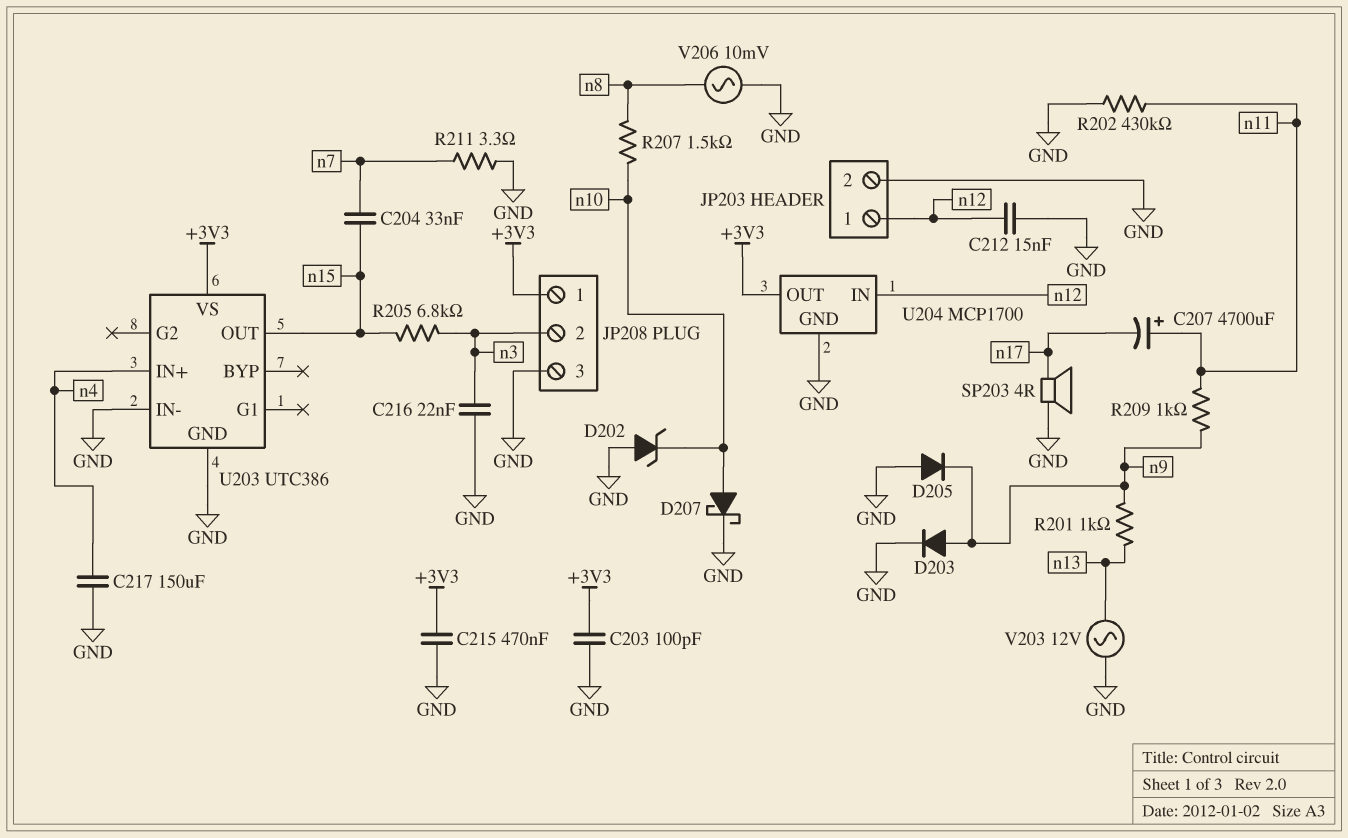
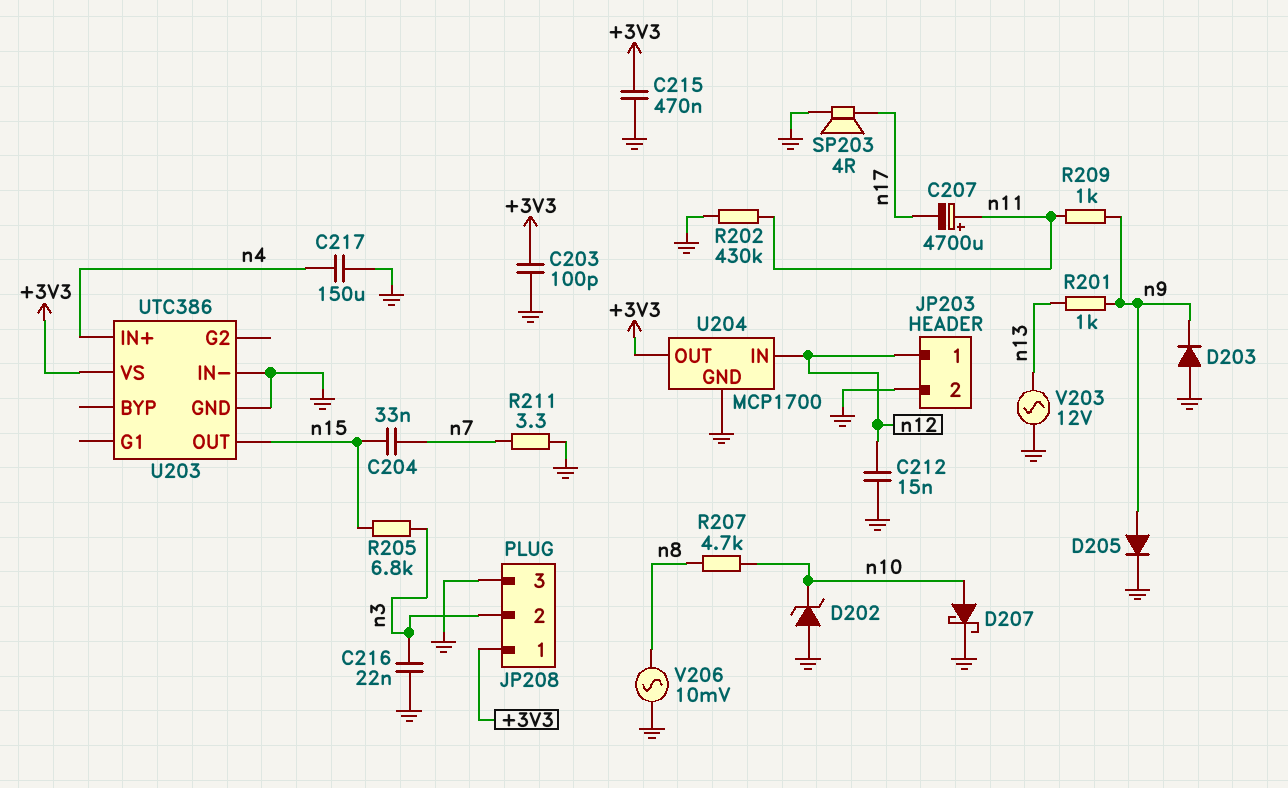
D203: diode (A n9, K GND) -> diode (A GND, K n9)
D205: diode (A GND, K n9) -> diode (A n9, K GND)
R207: 1.5k (n8, n10) -> 4.7k (n8, n10)

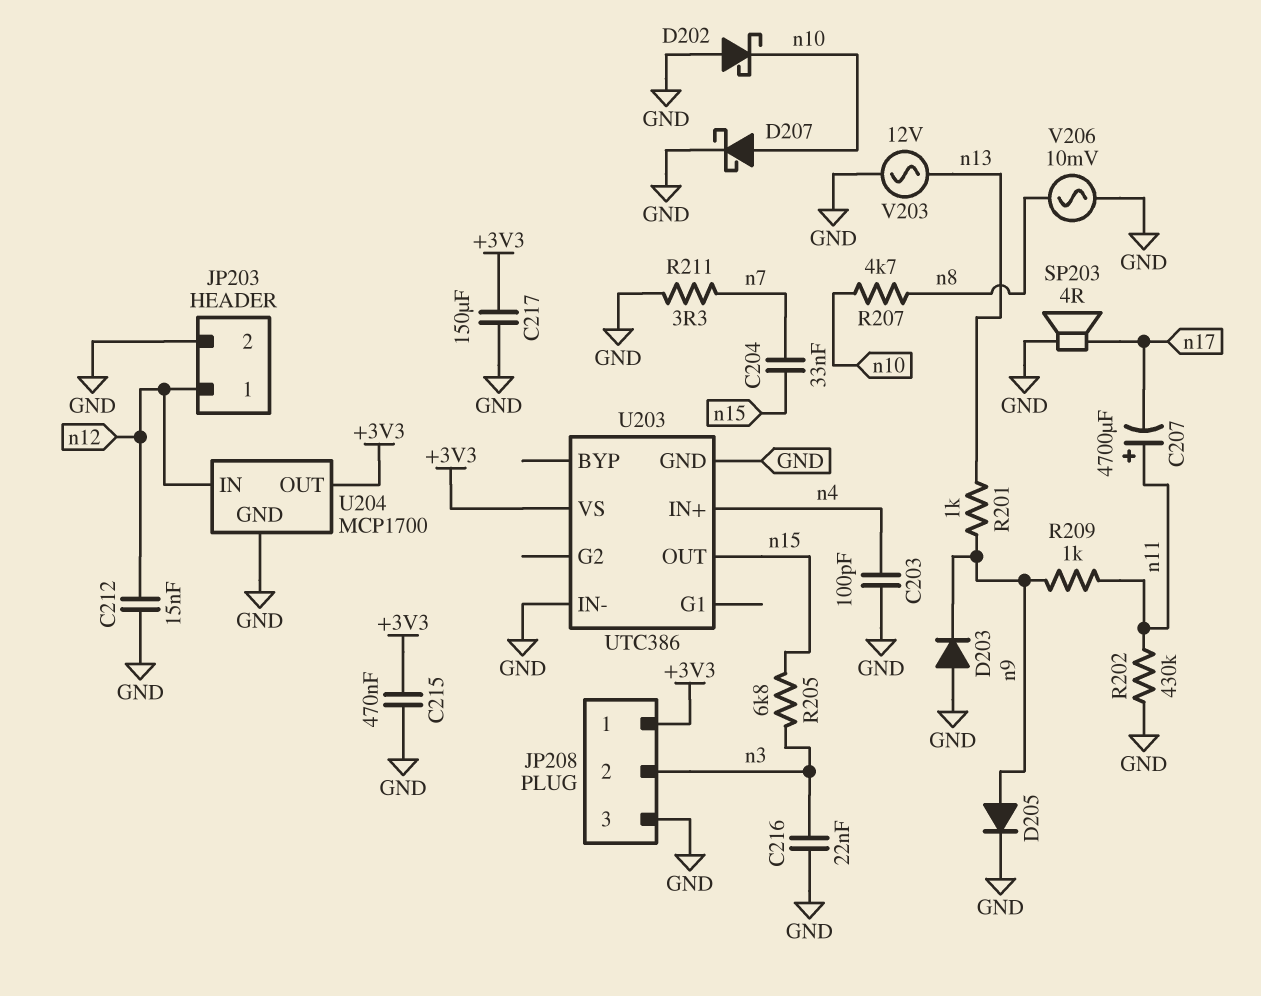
C203: 100pF (+3V3, GND) -> 100pF (GND, n4)
C217: 150uF (GND, n4) -> 150uF (+3V3, GND)
D202: zener (A GND, K n10) -> schottky (A GND, K n10)

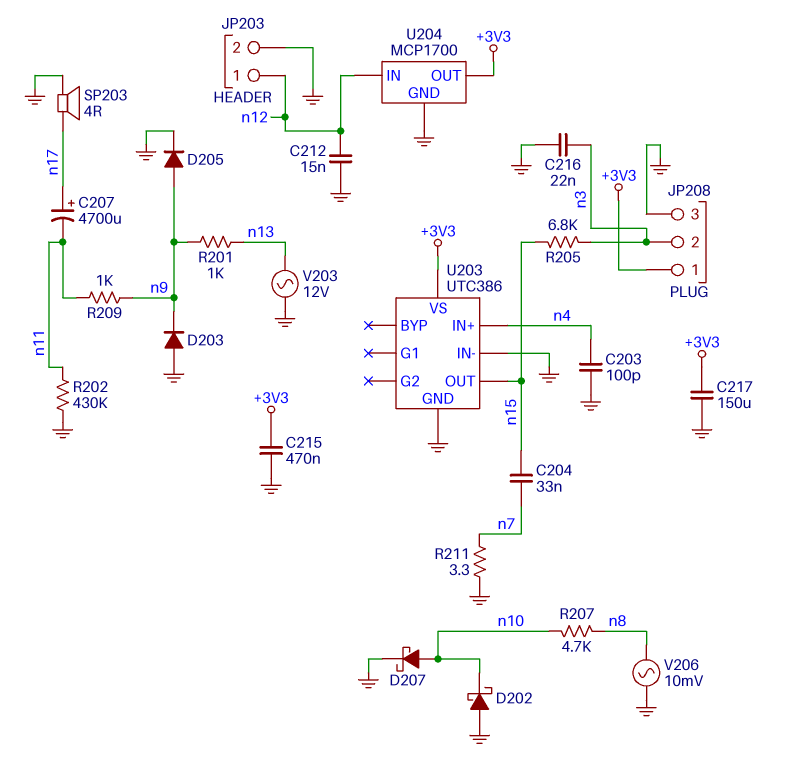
C207: 4700uF (plus n11, minus n17) -> 4700uF (plus n17, minus n11)

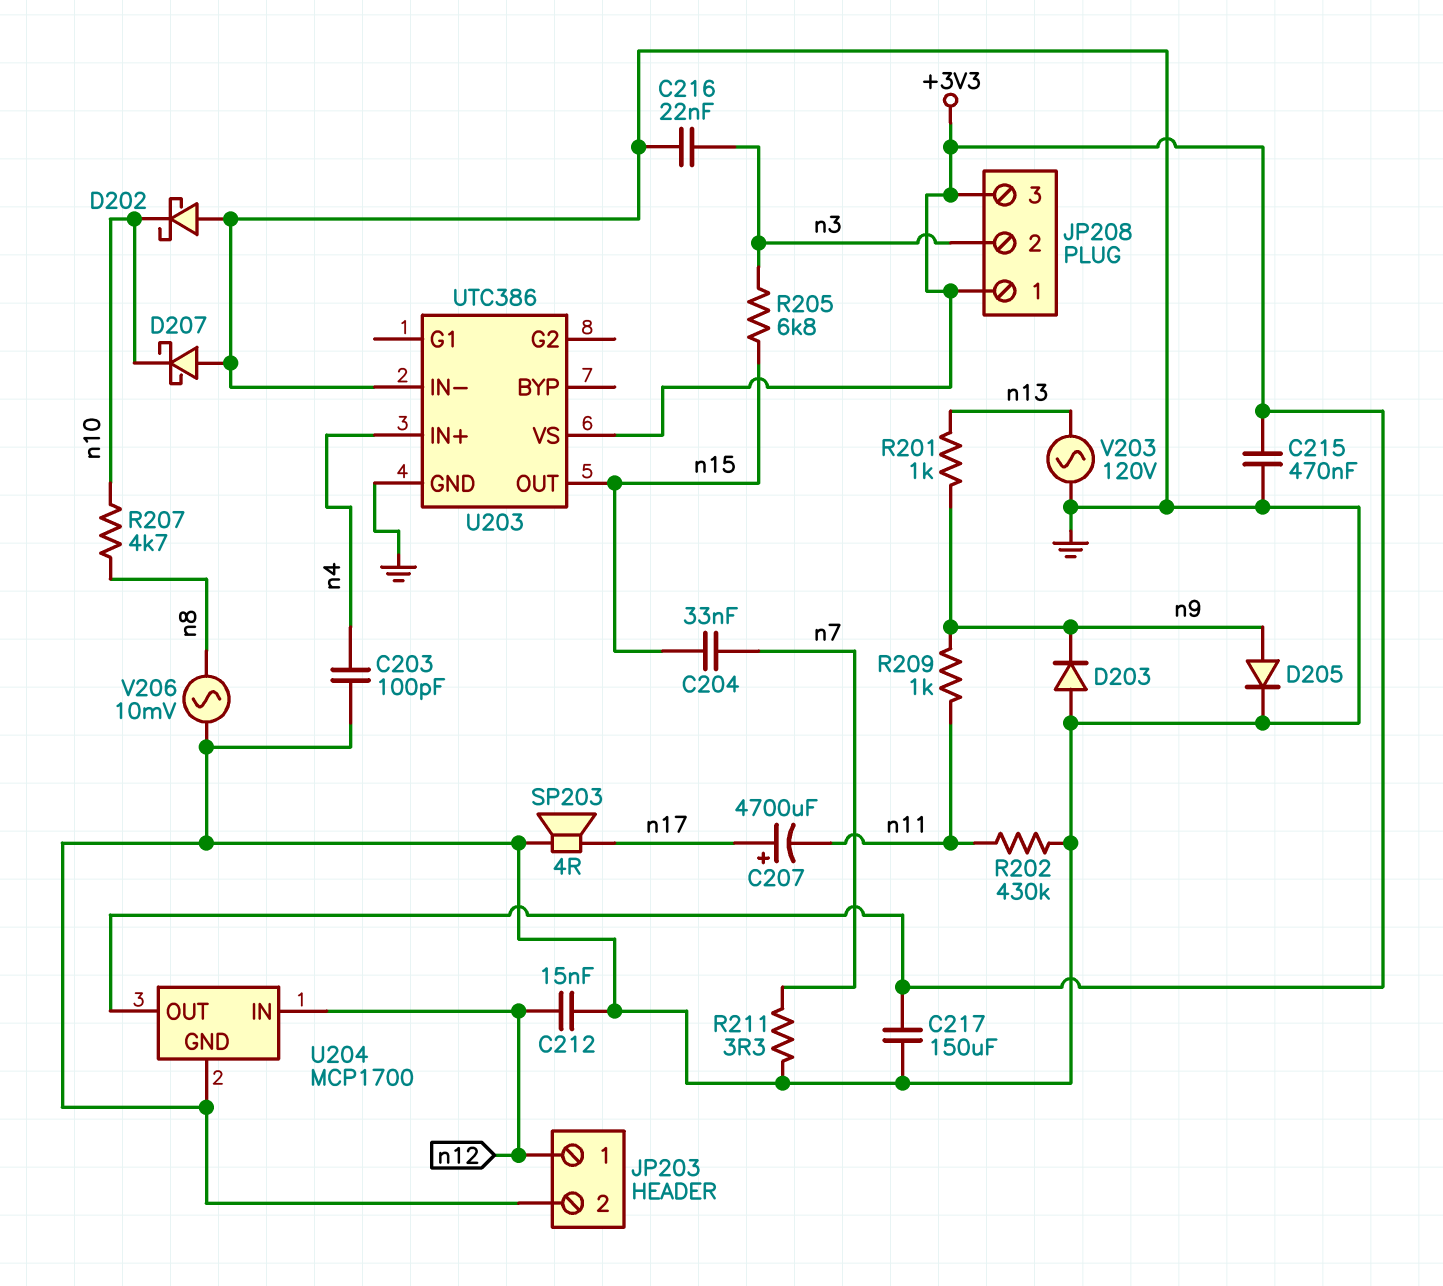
D207: schottky (A n10, K GND) -> schottky (A GND, K n10)
JP208 pin 3: GND -> +3V3
V203: AC 12V (GND, n13) -> AC 120V (GND, n13)

